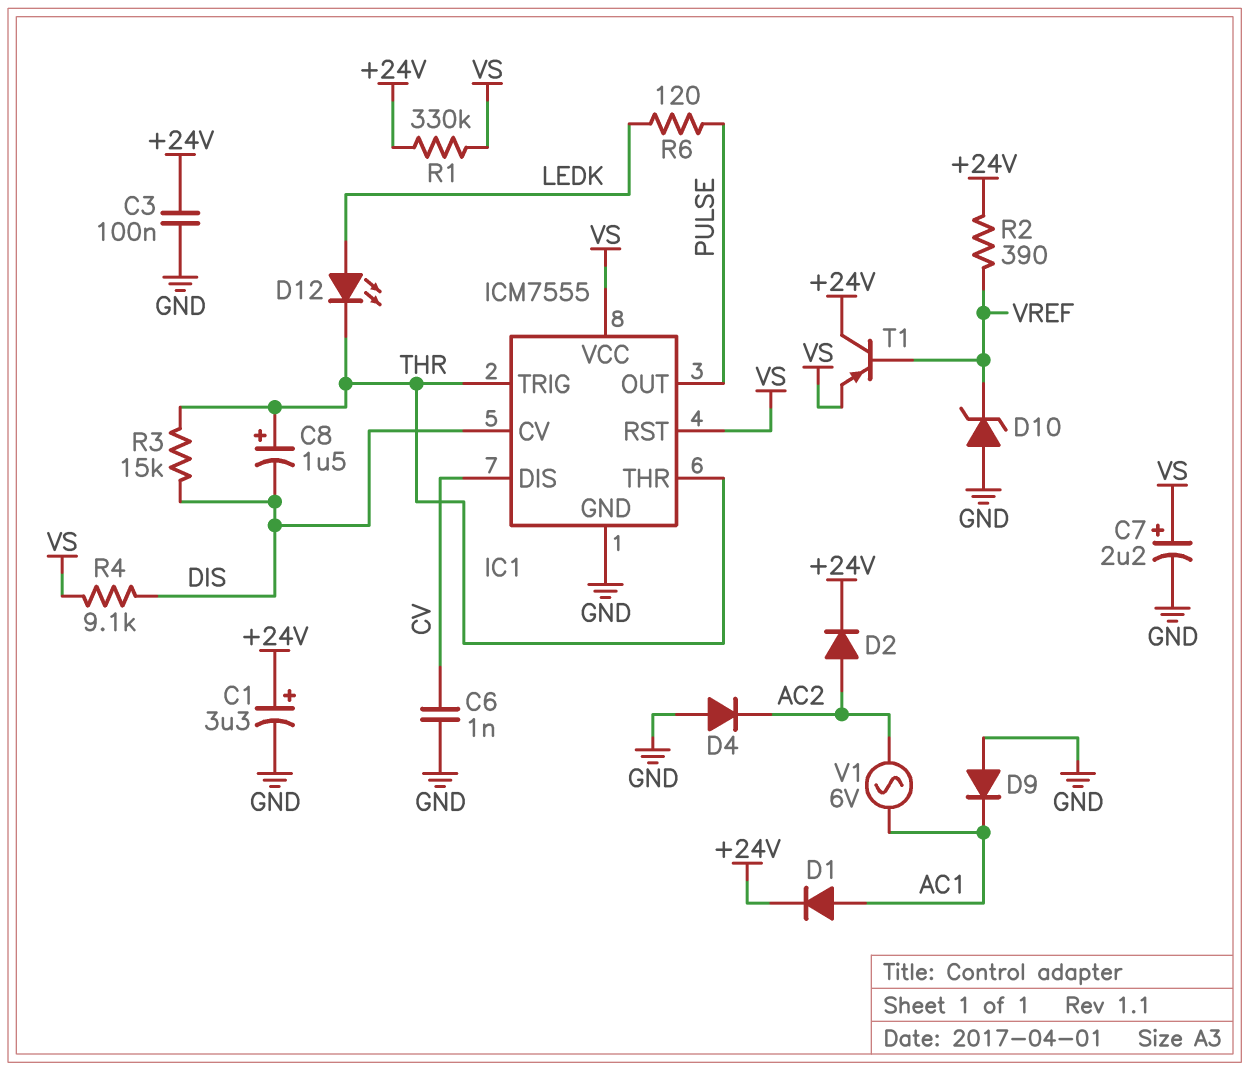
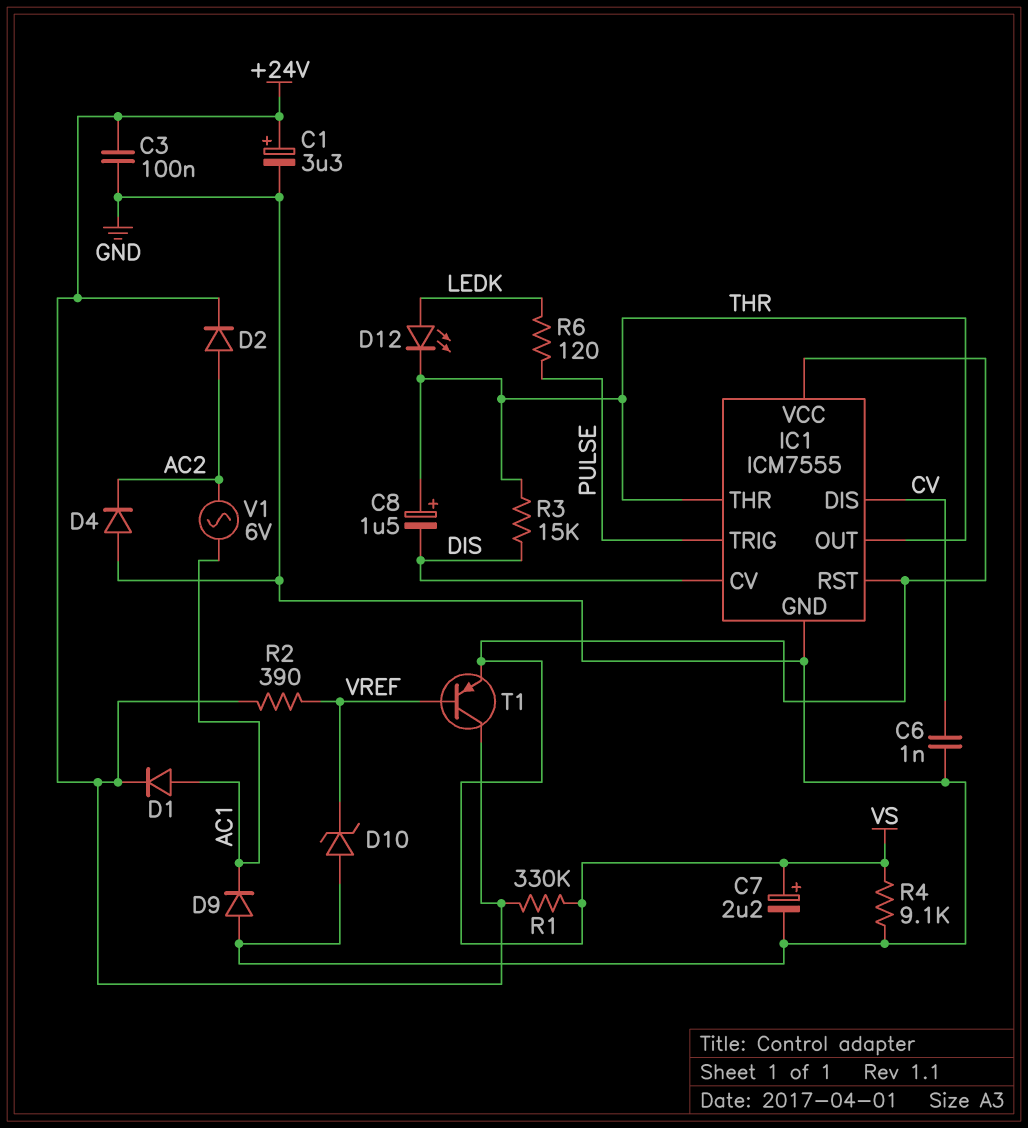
IC1 pin OUT: PULSE -> THR
IC1 pin TRIG: THR -> PULSE
R4: 9.1k (DIS, VS) -> 9.1k (GND, VS)

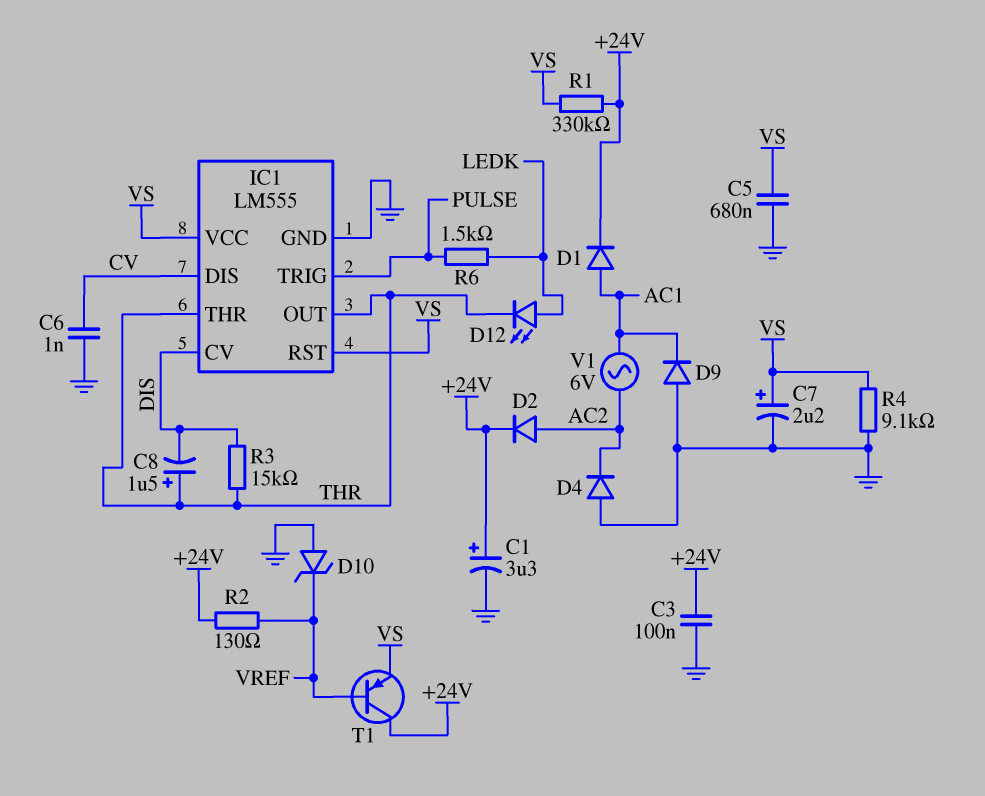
C5: none -> 680nF (GND, VS)
IC1: ICM7555 -> LM555
R2: 390 (+24V, VREF) -> 130 (+24V, VREF)
R6: 120 (LEDK, PULSE) -> 1.5k (LEDK, PULSE)

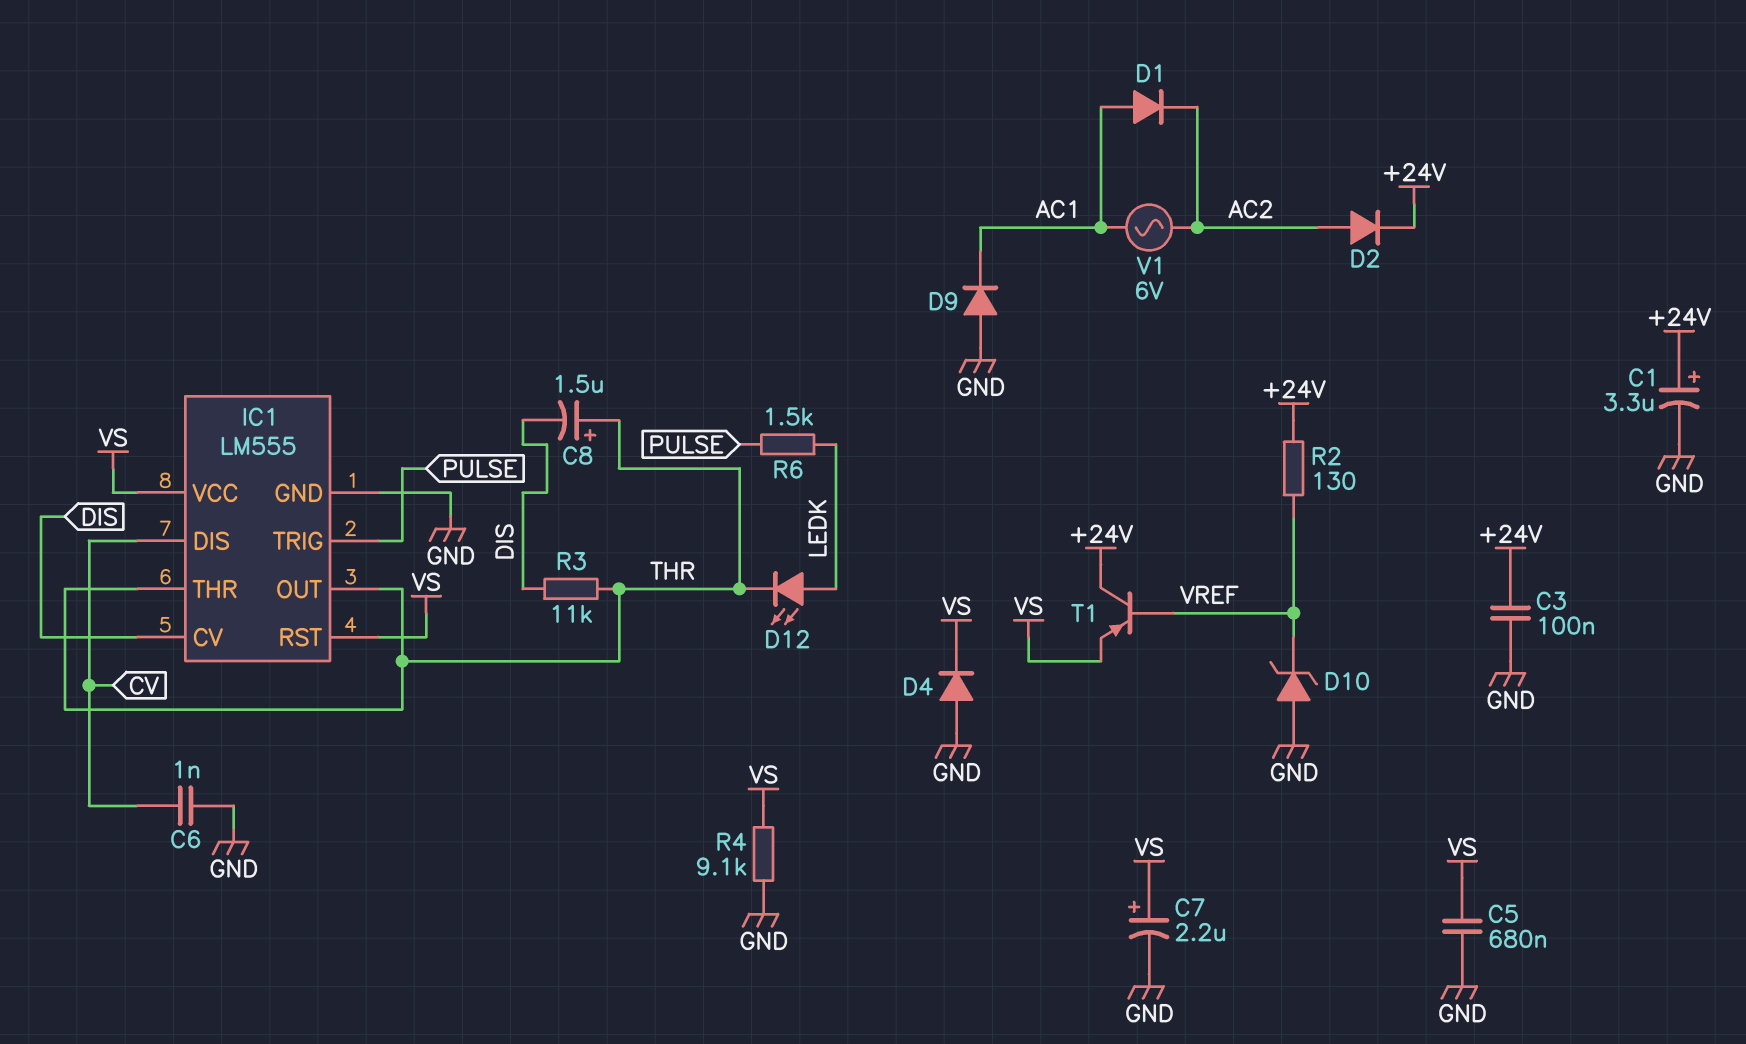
D1: diode (A AC1, K +24V) -> diode (A AC1, K AC2)
D4: diode (A GND, K AC2) -> diode (A GND, K VS)
R1: 330k (+24V, VS) -> none
R3: 15k (DIS, THR) -> 11k (DIS, THR)

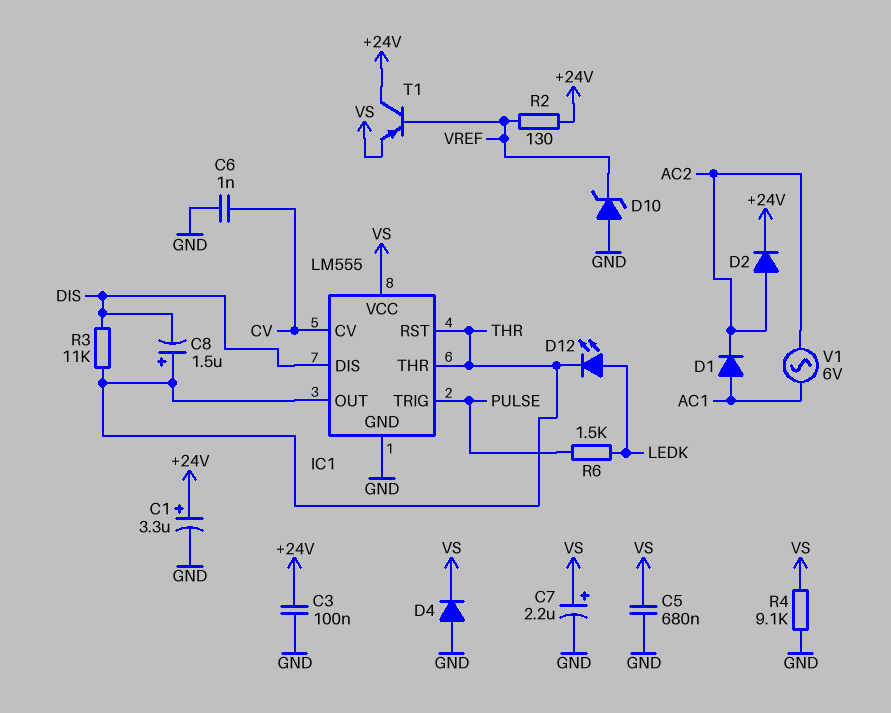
D9: diode (A GND, K AC1) -> none
IC1 pin CV: DIS -> CV
IC1 pin DIS: CV -> DIS
IC1 pin RST: VS -> THR

